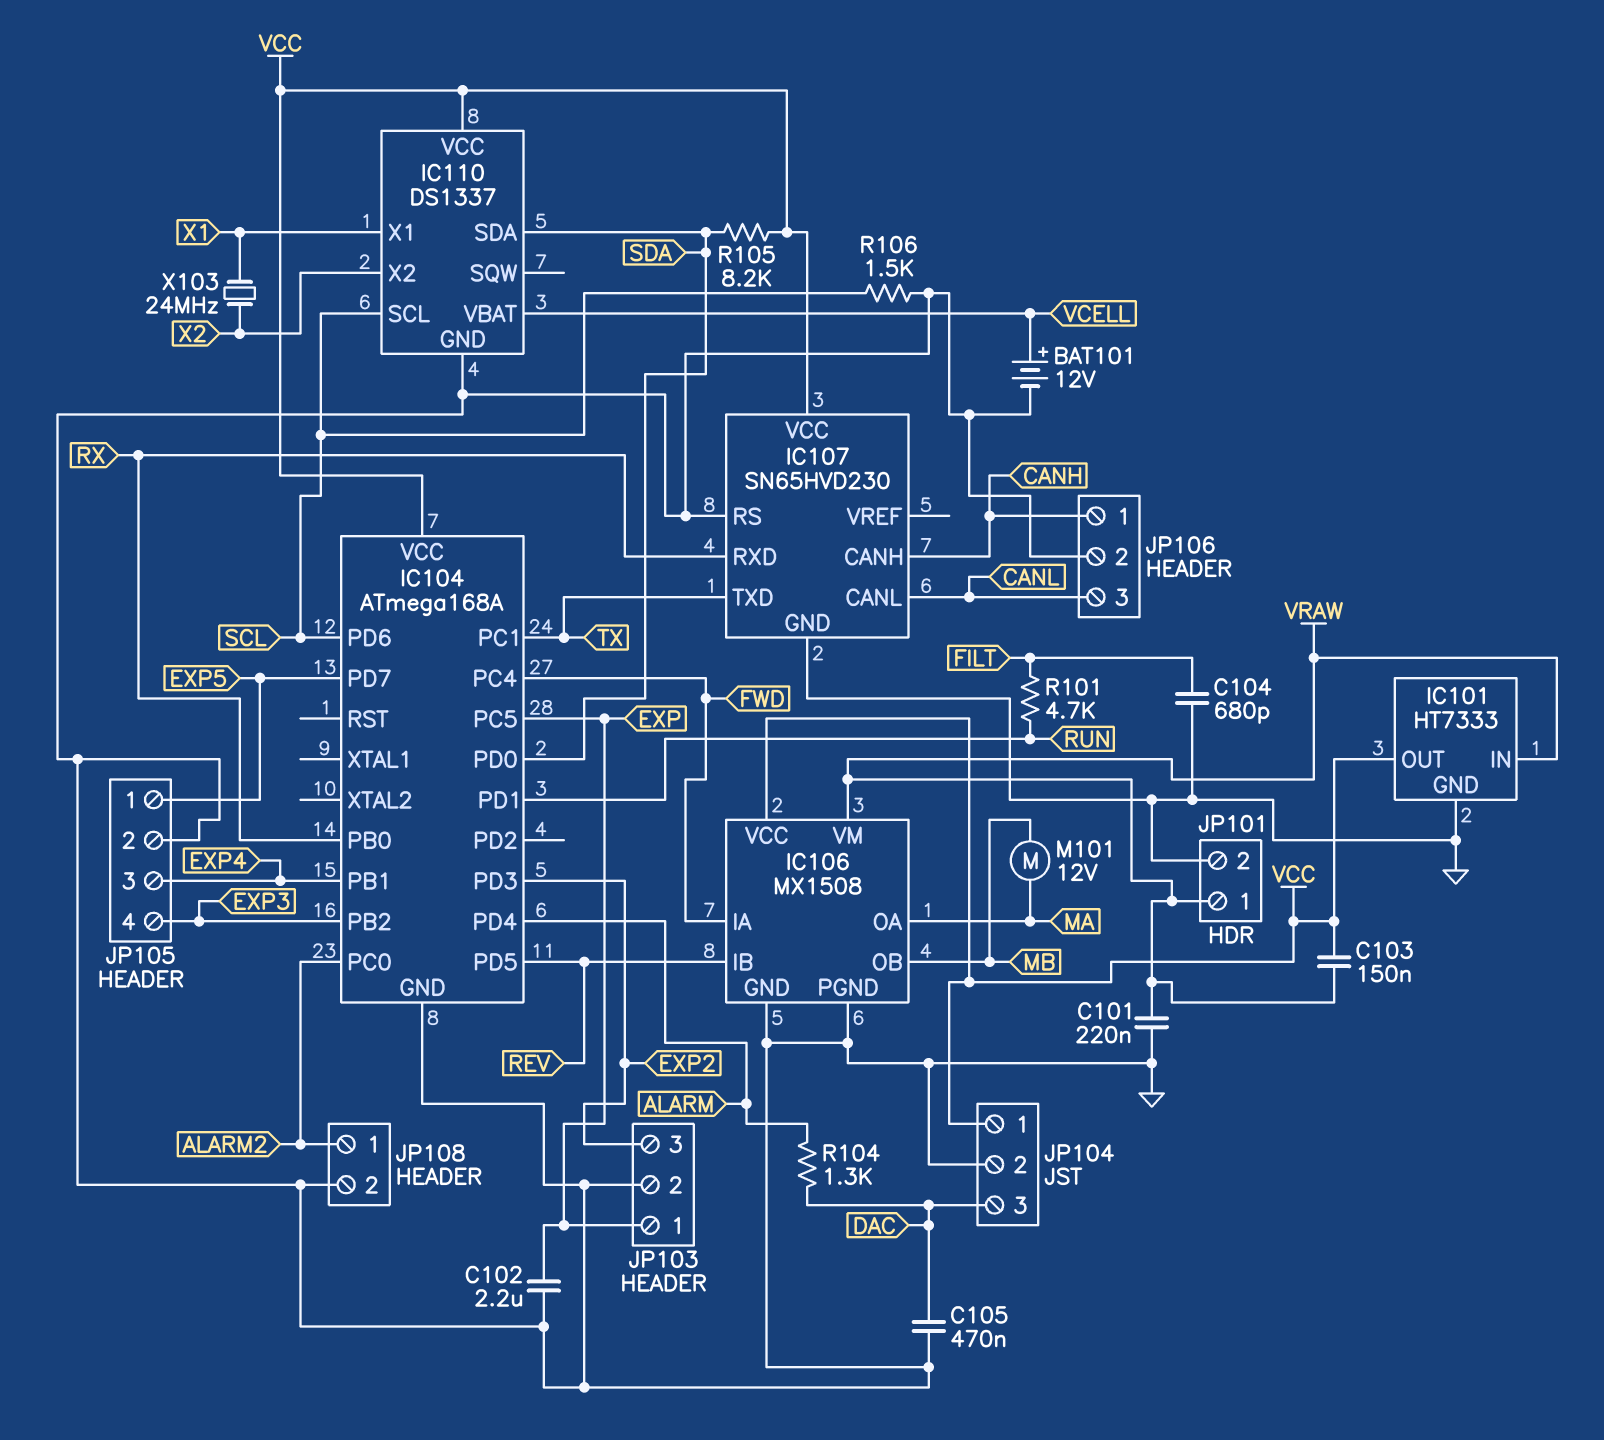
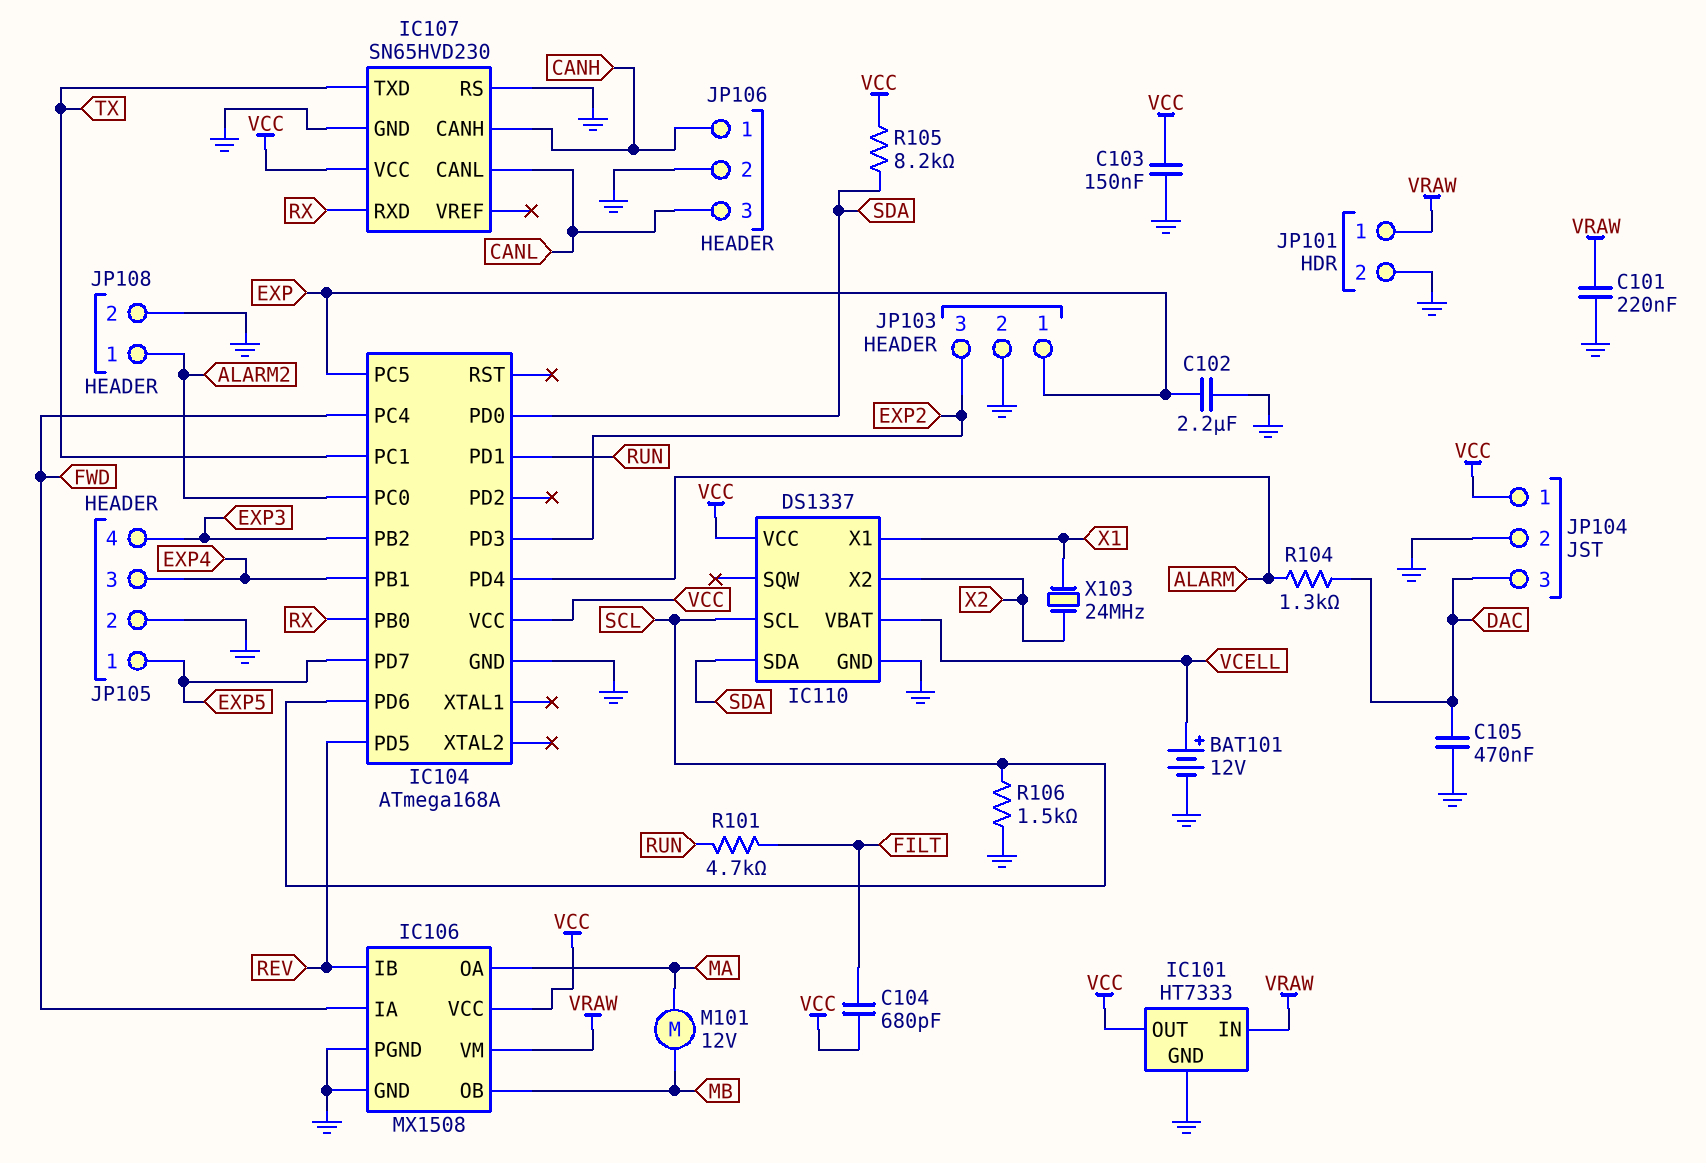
C103: 150nF (VCC, VRAW) -> 150nF (GND, VCC)
C104: 680pF (FILT, GND) -> 680pF (FILT, VCC)

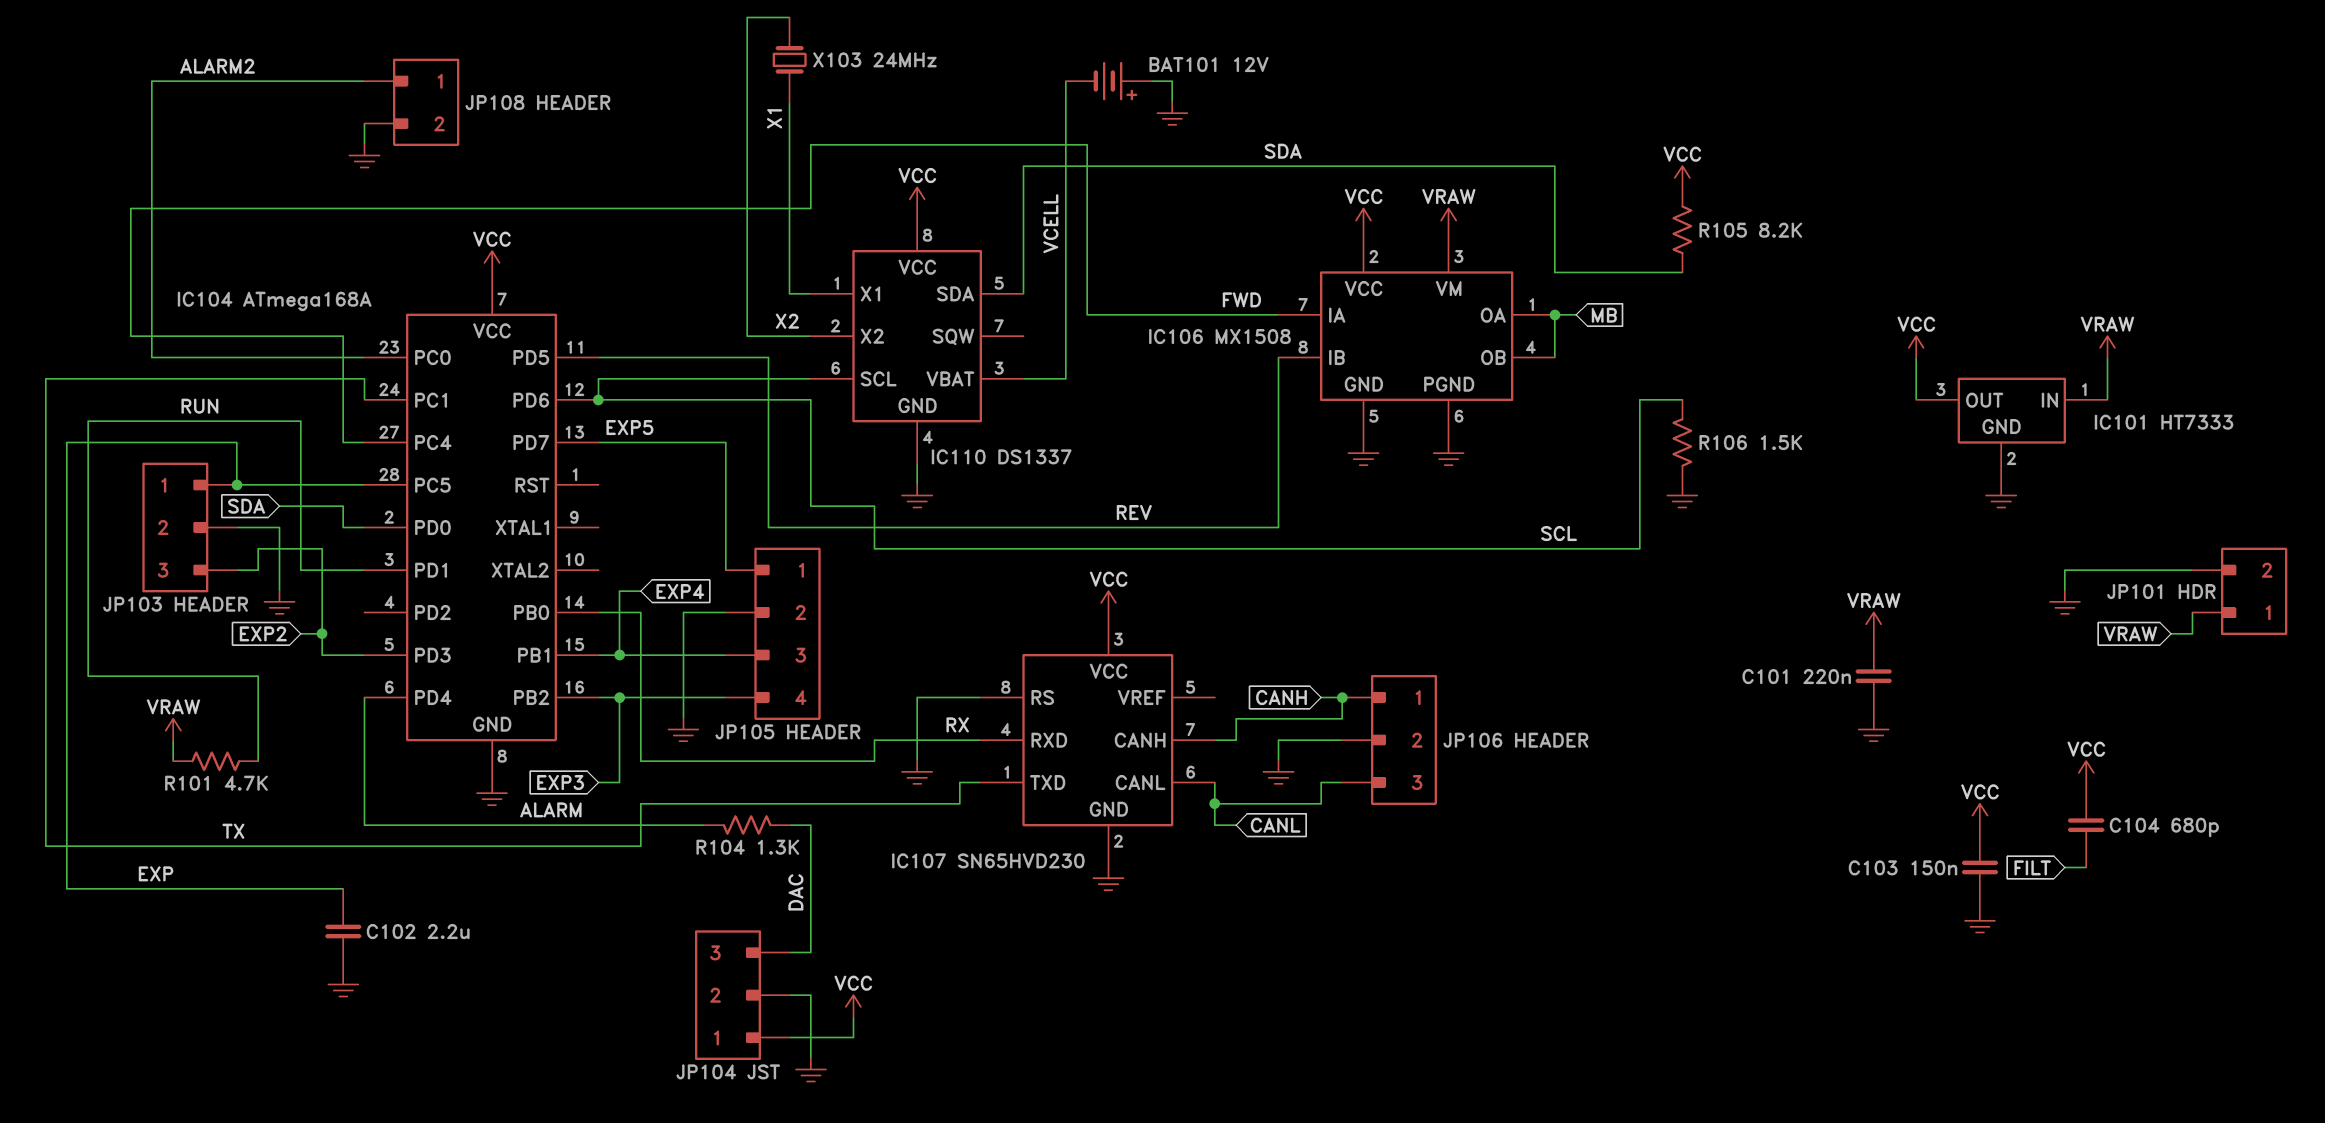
BAT101: 12V (plus VCELL, minus GND) -> 12V (plus GND, minus VCELL)
C105: 470nF (DAC, GND) -> none
IC106 pin OA: MA -> MB
M101: motor 12V (MA, MB) -> none
R101: 4.7k (FILT, RUN) -> 4.7k (RUN, VRAW)

